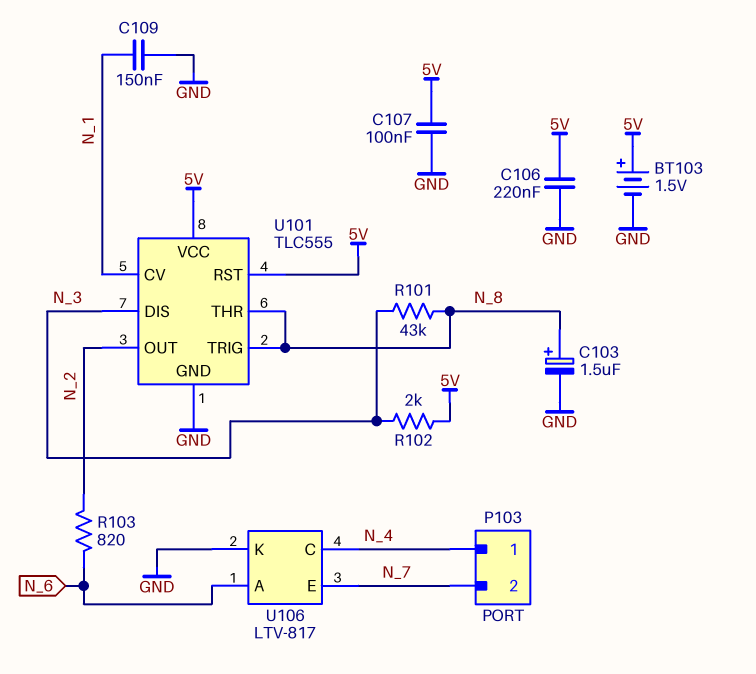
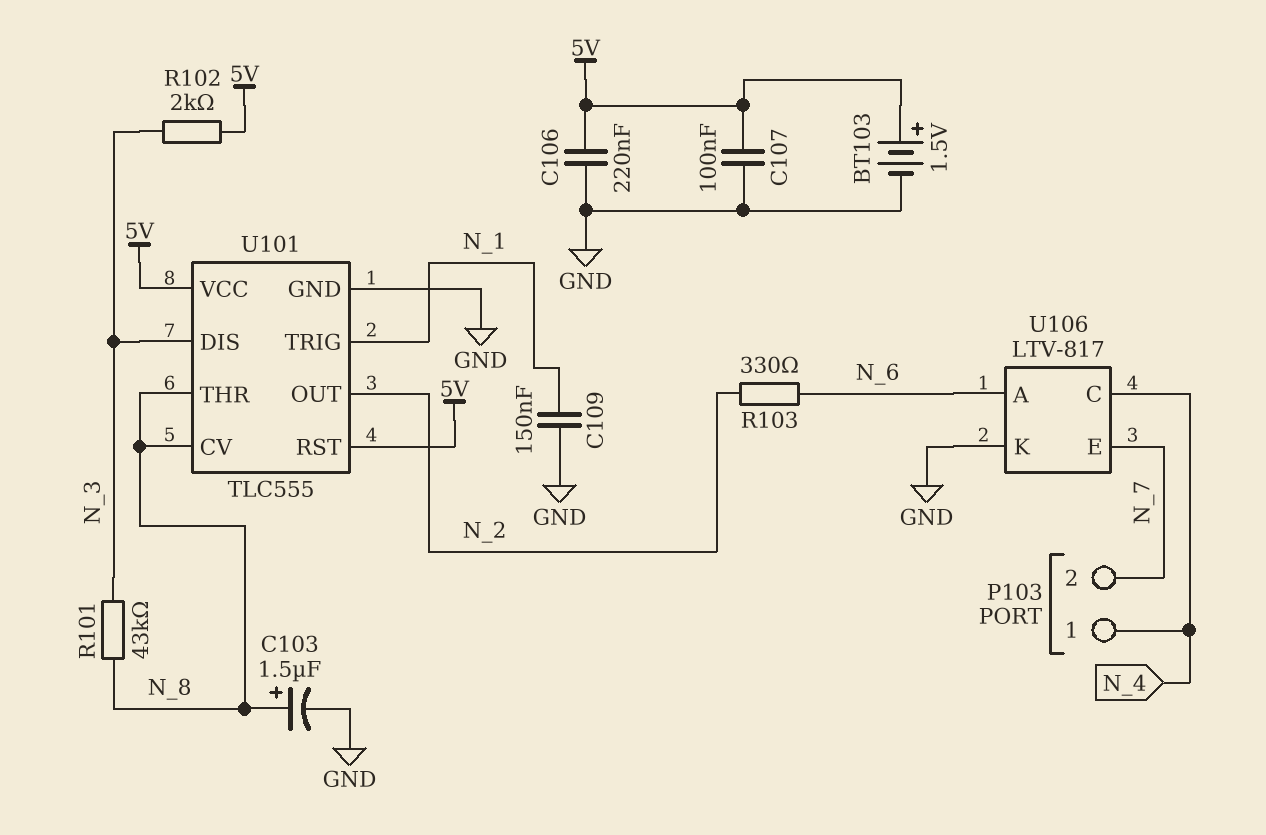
R103: 820 (N_2, N_6) -> 330 (N_2, N_6)
U101 pin CV: N_1 -> N_8
U101 pin TRIG: N_8 -> N_1

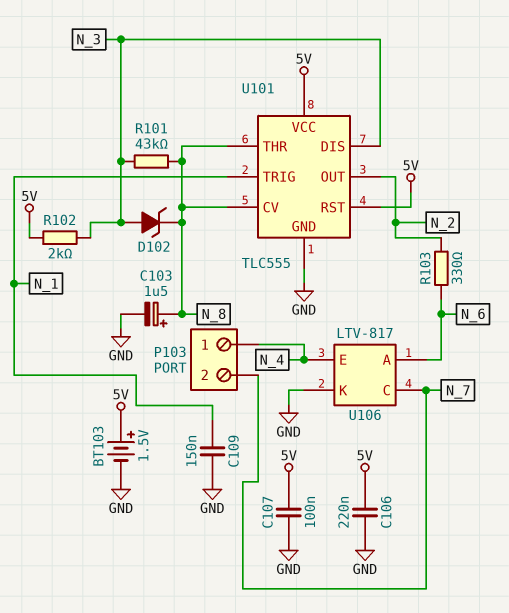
D102: none -> zener (A N_3, K N_8)
U106 pin C: N_4 -> N_7
U106 pin E: N_7 -> N_4

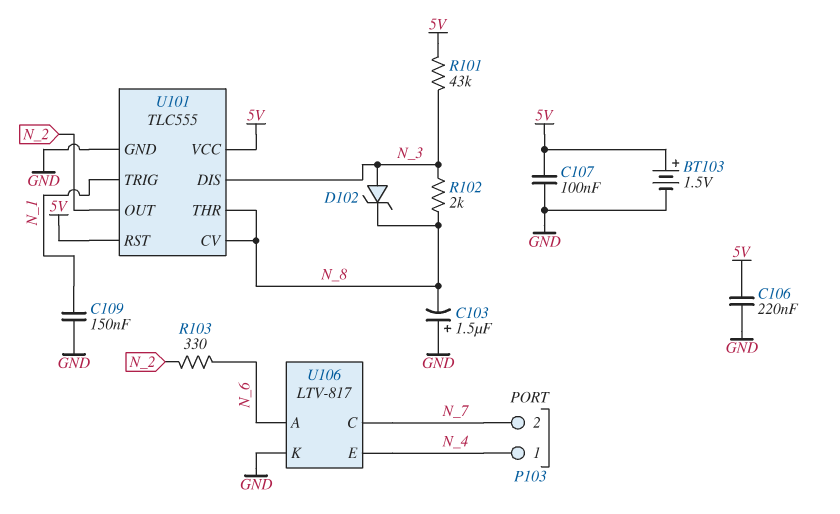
C103: 1.5uF (plus N_8, minus GND) -> 1.5uF (plus GND, minus N_8)
R101: 43k (N_3, N_8) -> 43k (5V, N_3)
R102: 2k (5V, N_3) -> 2k (N_3, N_8)

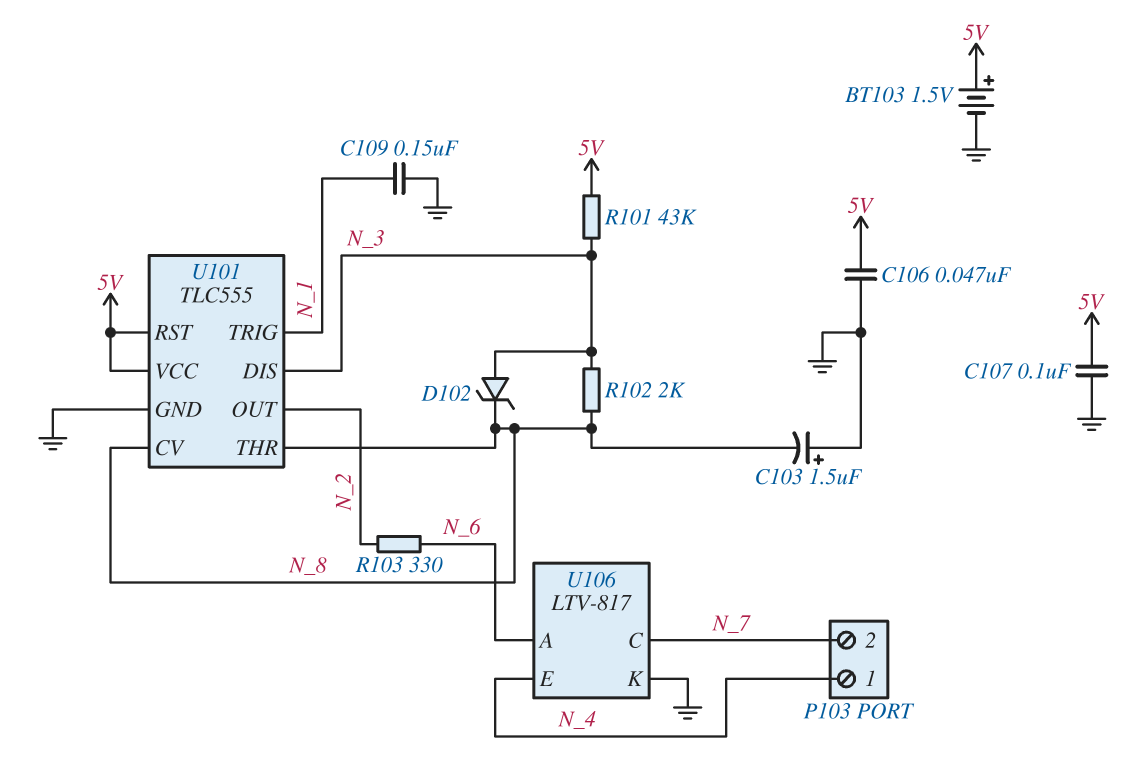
C106: 220nF (5V, GND) -> 47nF (5V, GND)

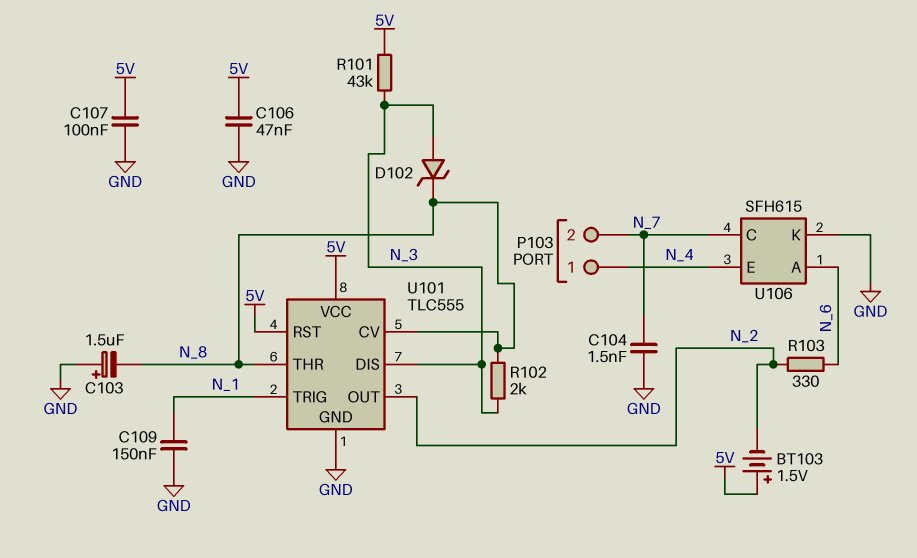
BT103: 1.5V (plus 5V, minus GND) -> 1.5V (plus 5V, minus N_2)
C104: none -> 1.5nF (GND, N_7)
U106: LTV-817 -> SFH615

